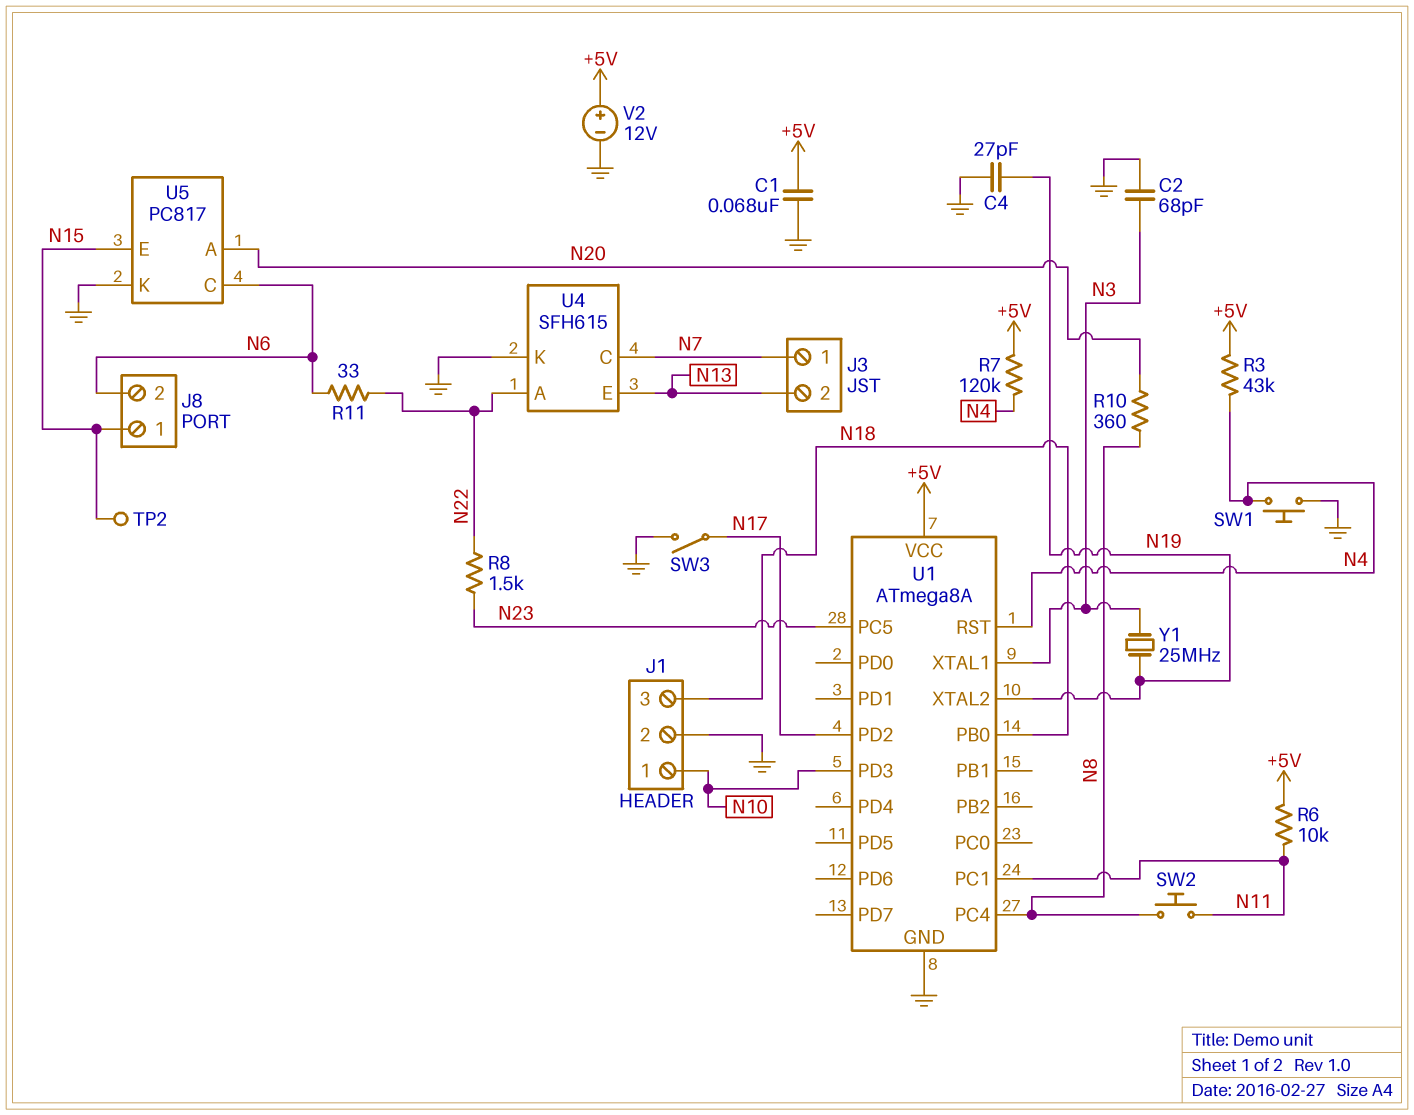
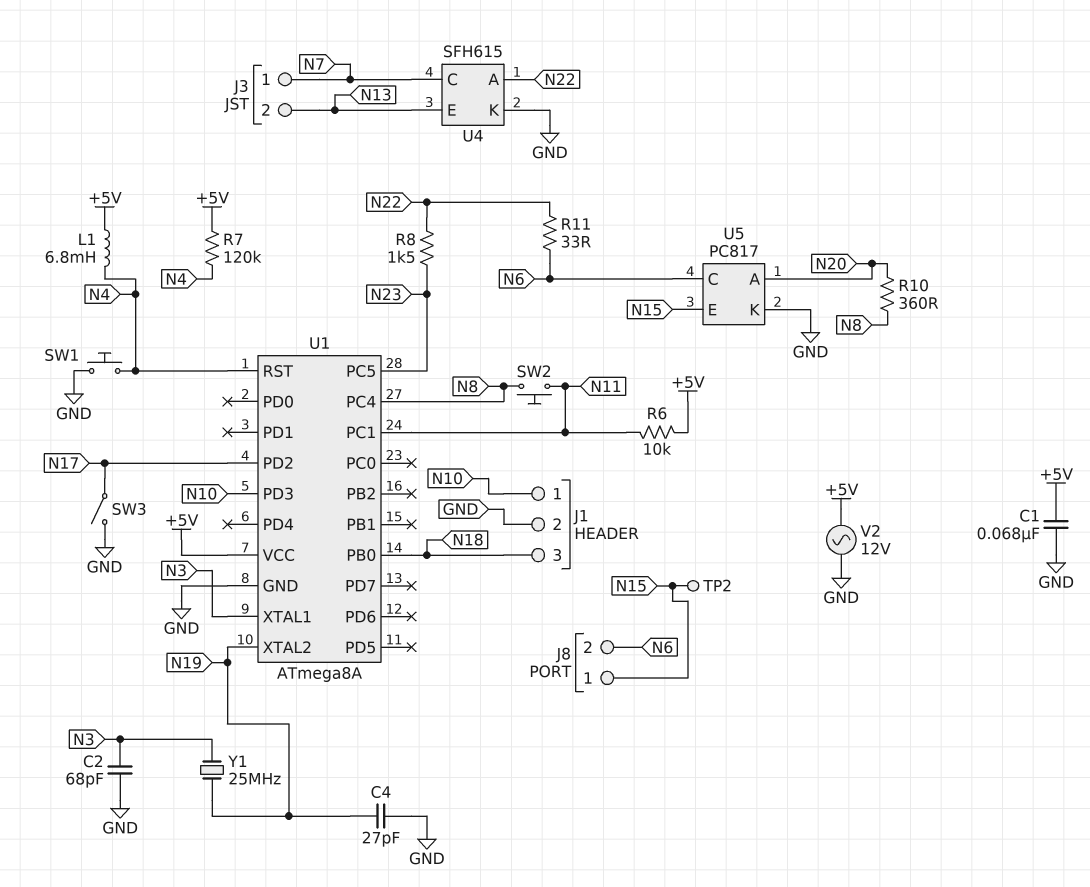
L1: none -> 6.8mH (+5V, N4)
R3: 43k (+5V, N4) -> none
V2: 12V (plus +5V, minus GND) -> AC 12V (+5V, GND)

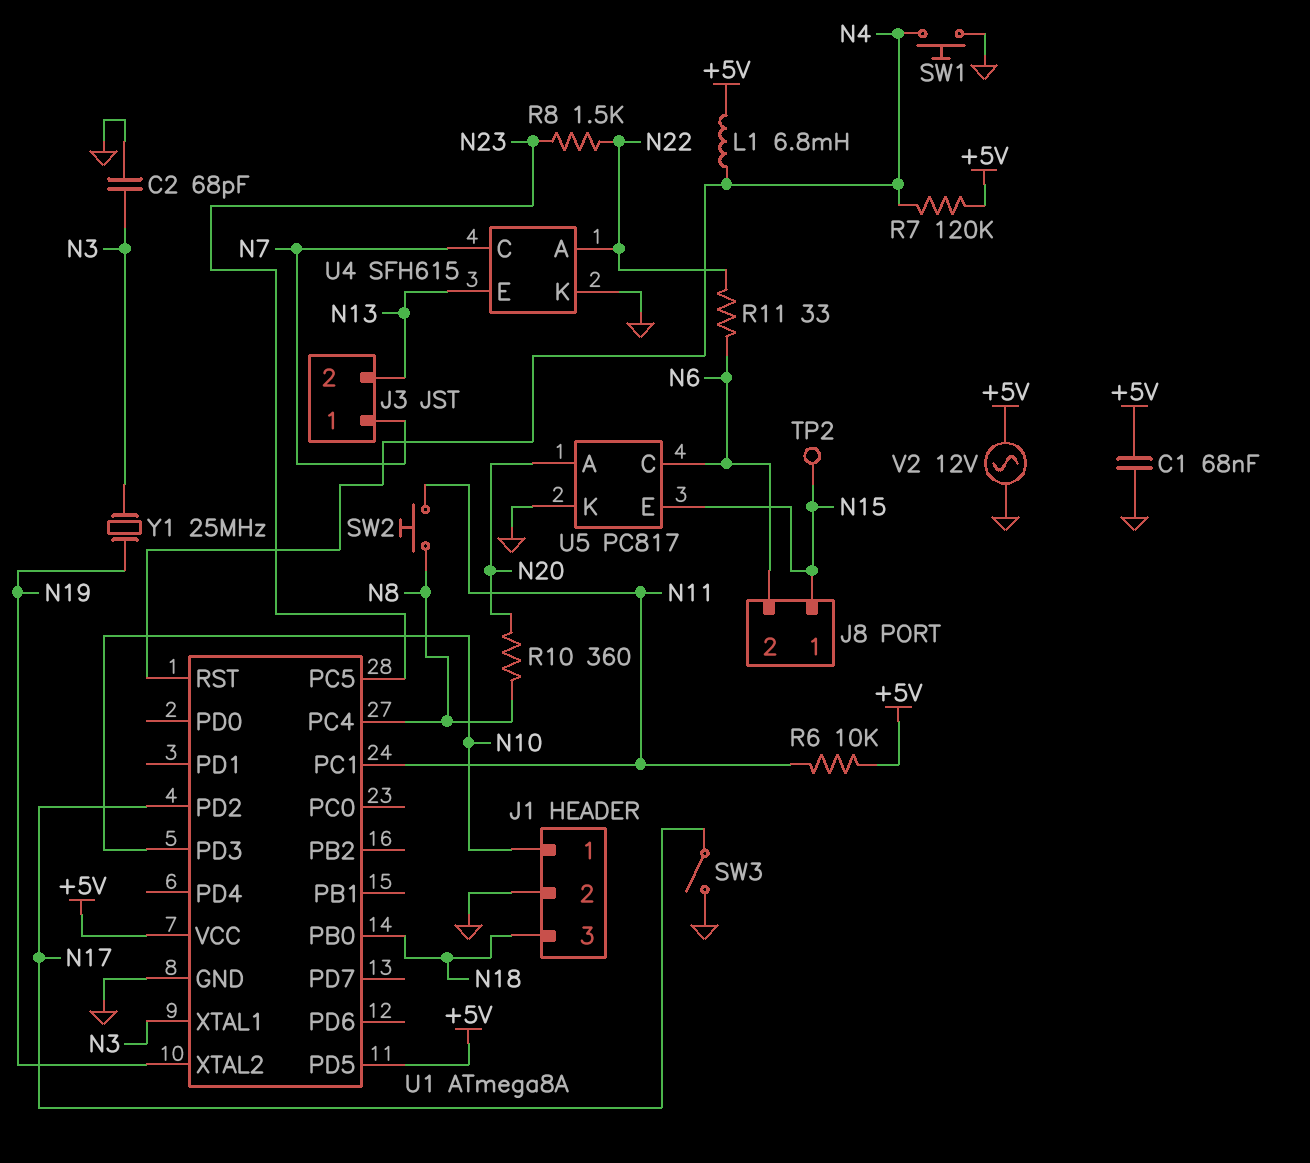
C4: 27pF (GND, N19) -> none
U1 pin PD5: none -> +5V

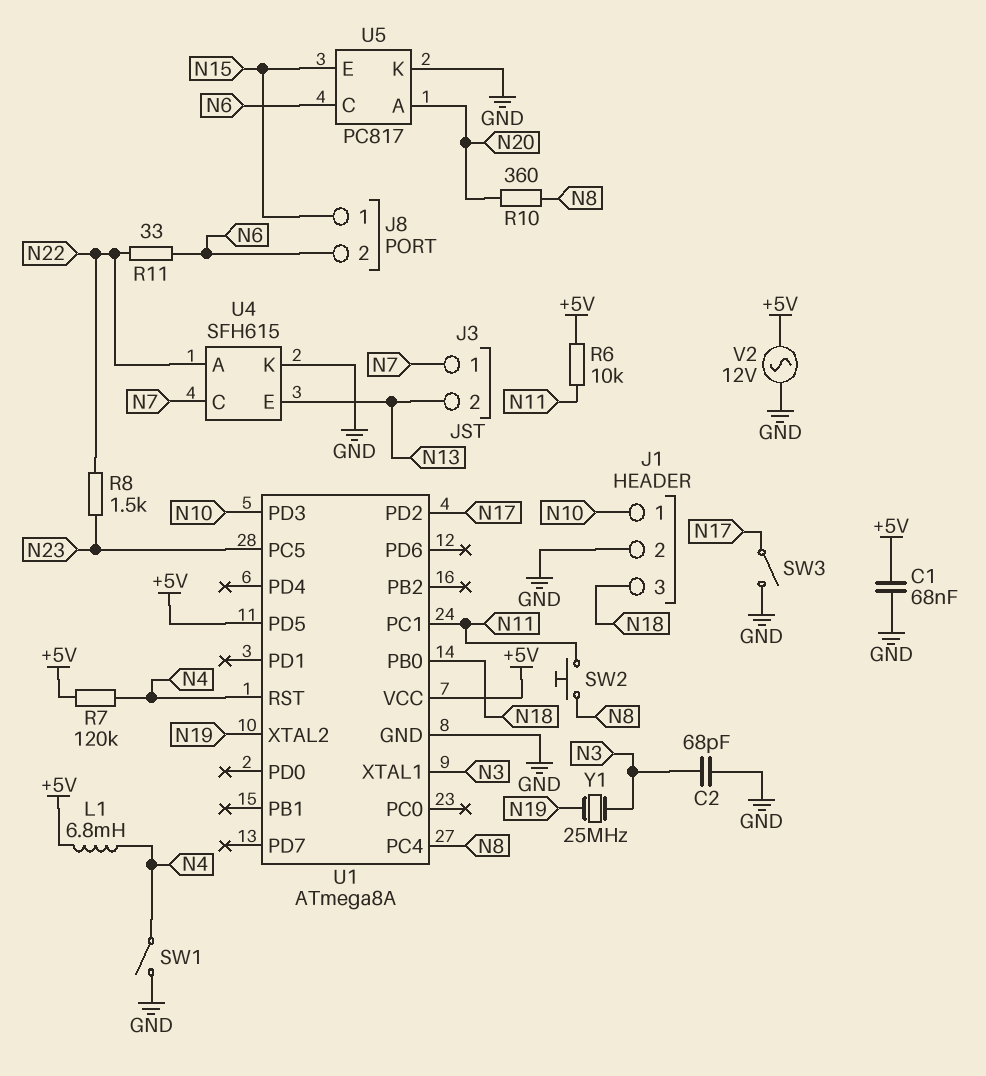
SW1: button (GND, N4) -> switch (GND, N4)
TP2: test point (N15) -> none

